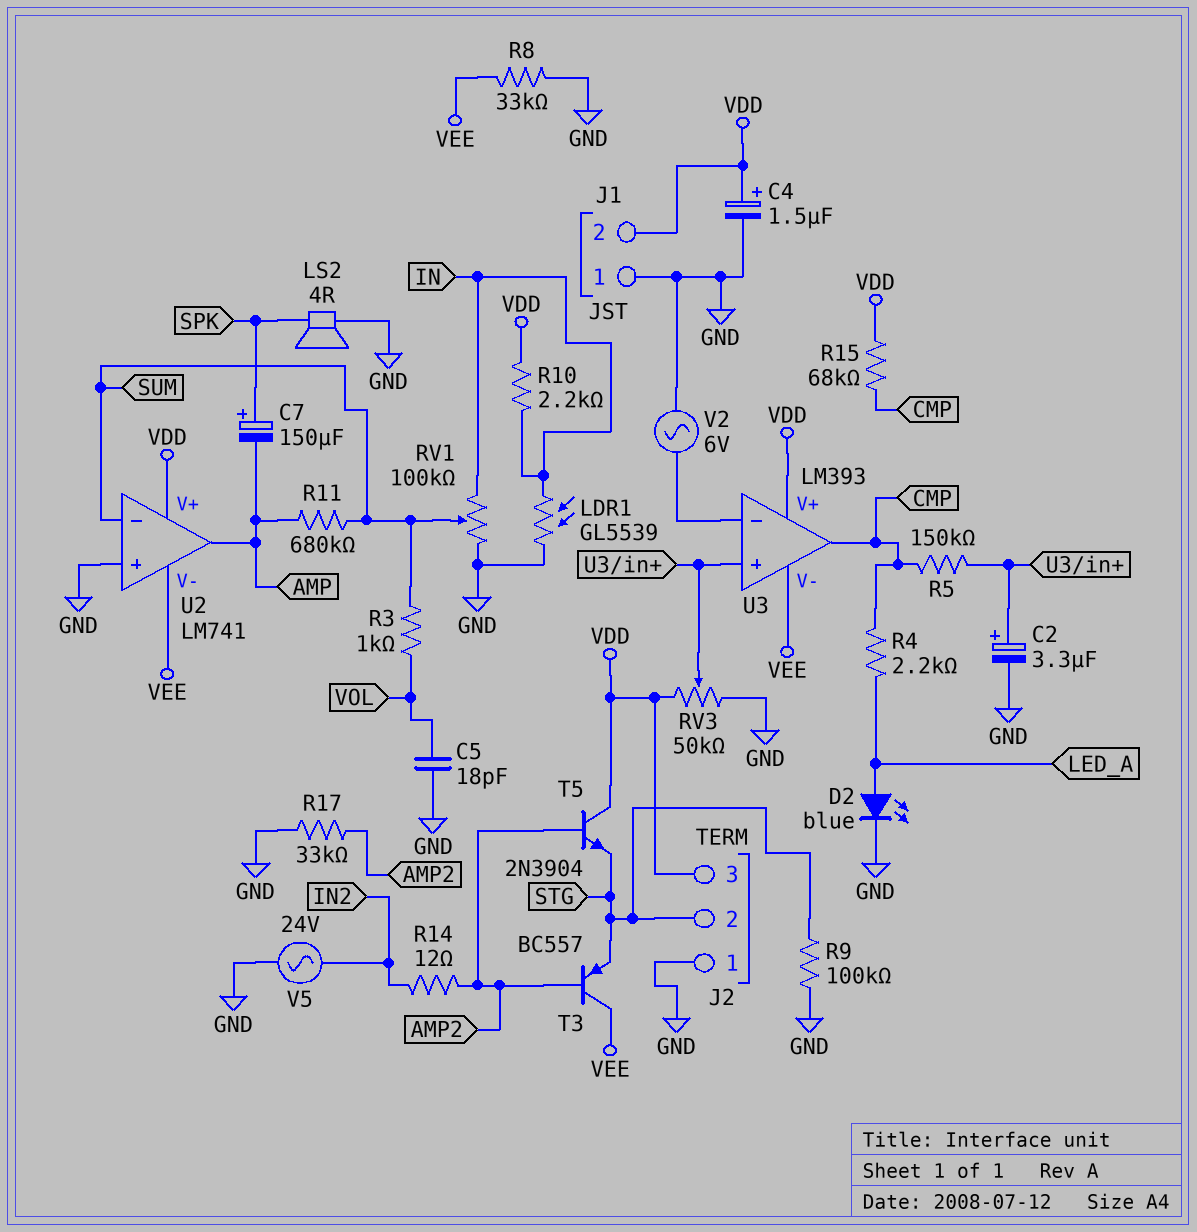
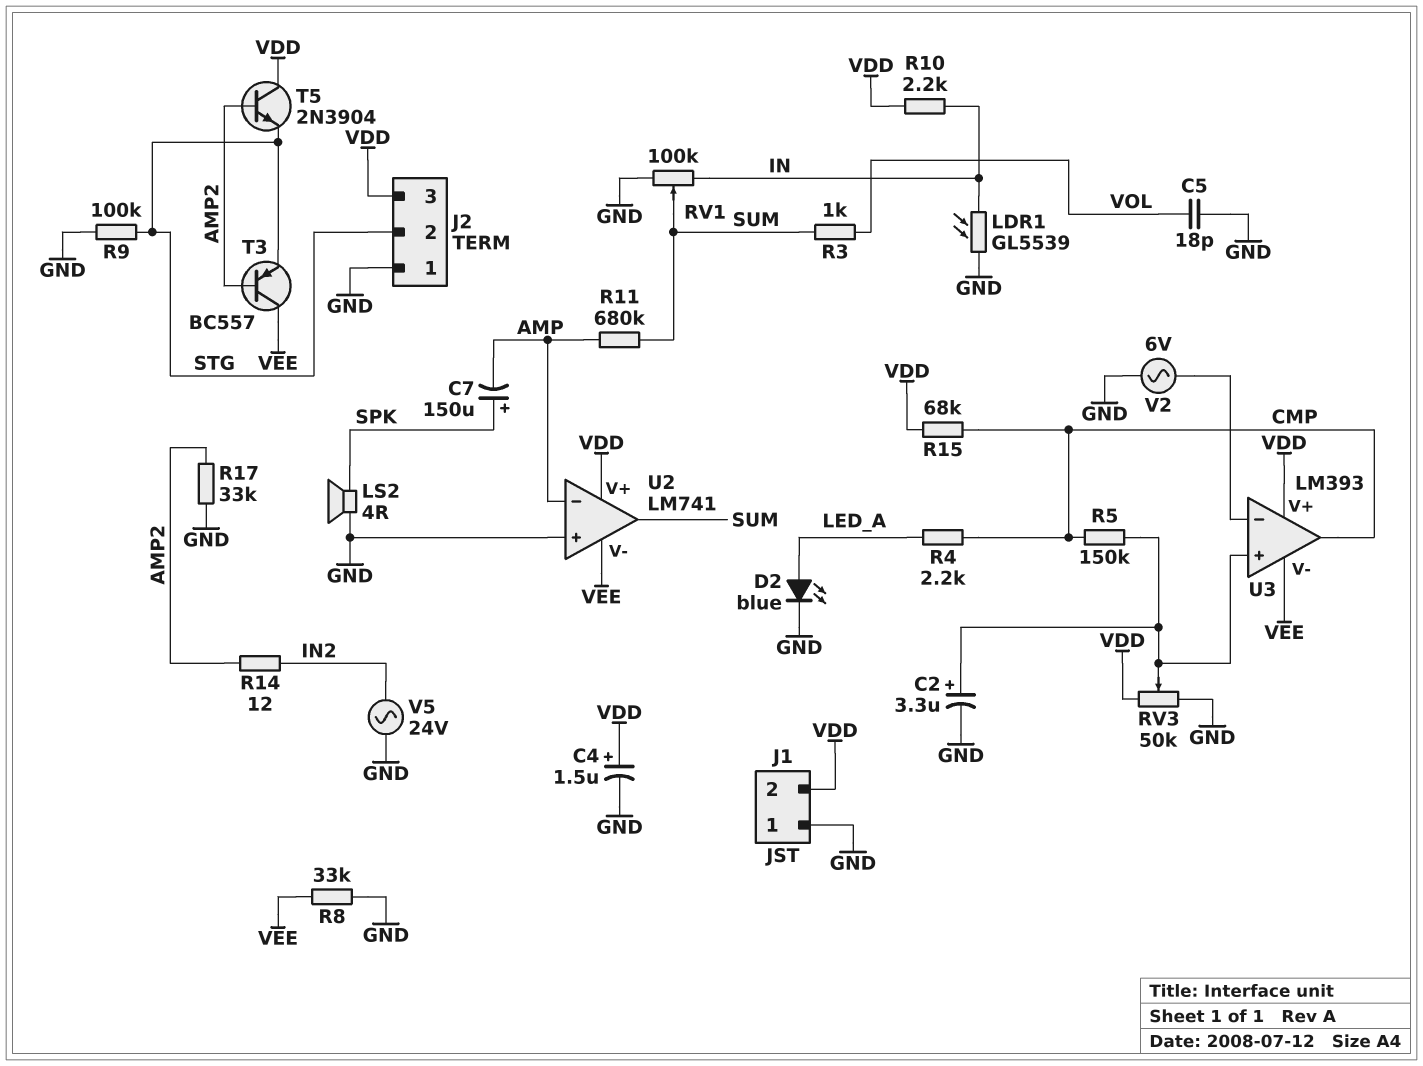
U2 pin in-: SUM -> AMP
U2 pin out: AMP -> SUM

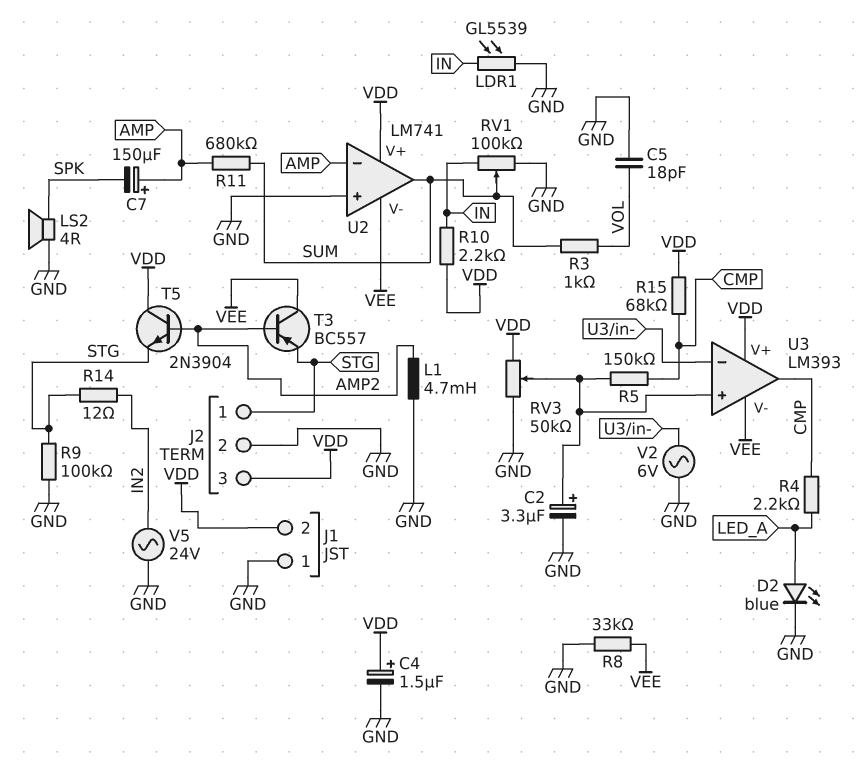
C7: 150uF (plus SPK, minus AMP) -> 150uF (plus AMP, minus SPK)
J2 pin 1: GND -> STG
J2 pin 2: STG -> GND
L1: none -> 4.7mH (AMP2, GND)
R14: 12 (AMP2, IN2) -> 12 (IN2, STG)
R17: 33k (AMP2, GND) -> none

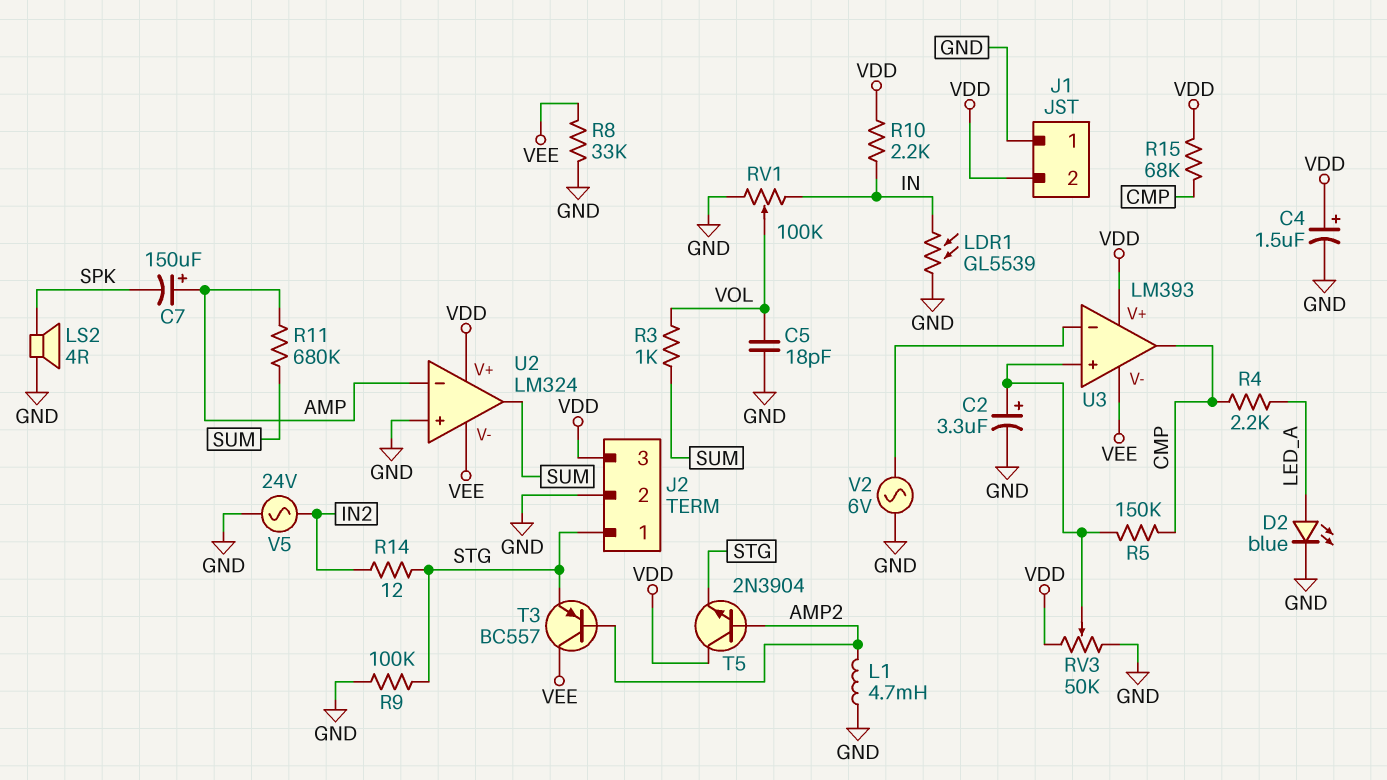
RV1: 100k (GND, IN, wiper SUM) -> 100k (GND, IN, wiper VOL)
U2: LM741 -> LM324

